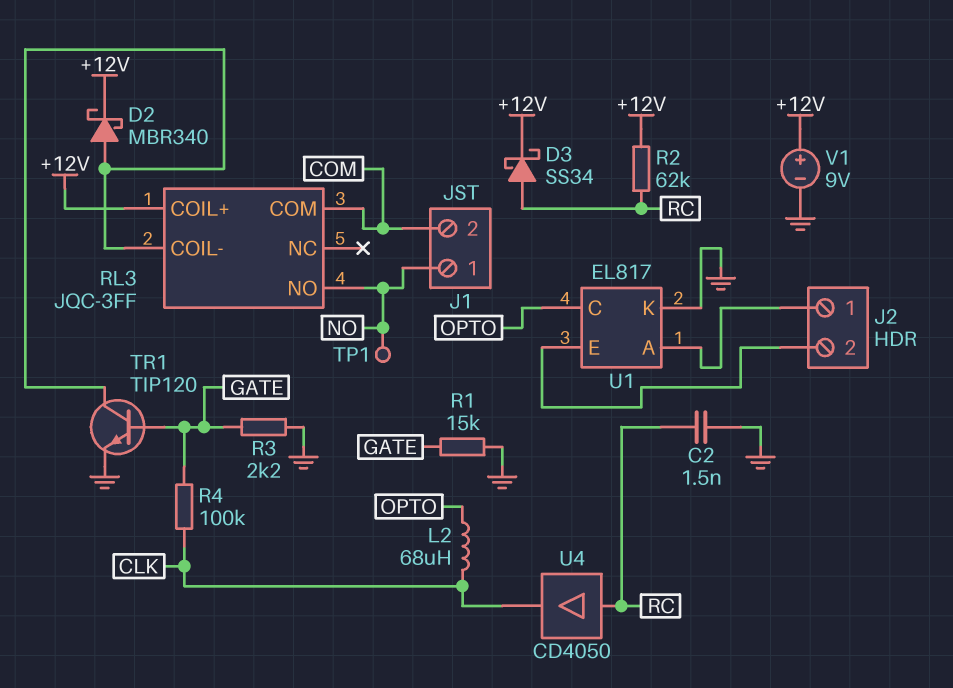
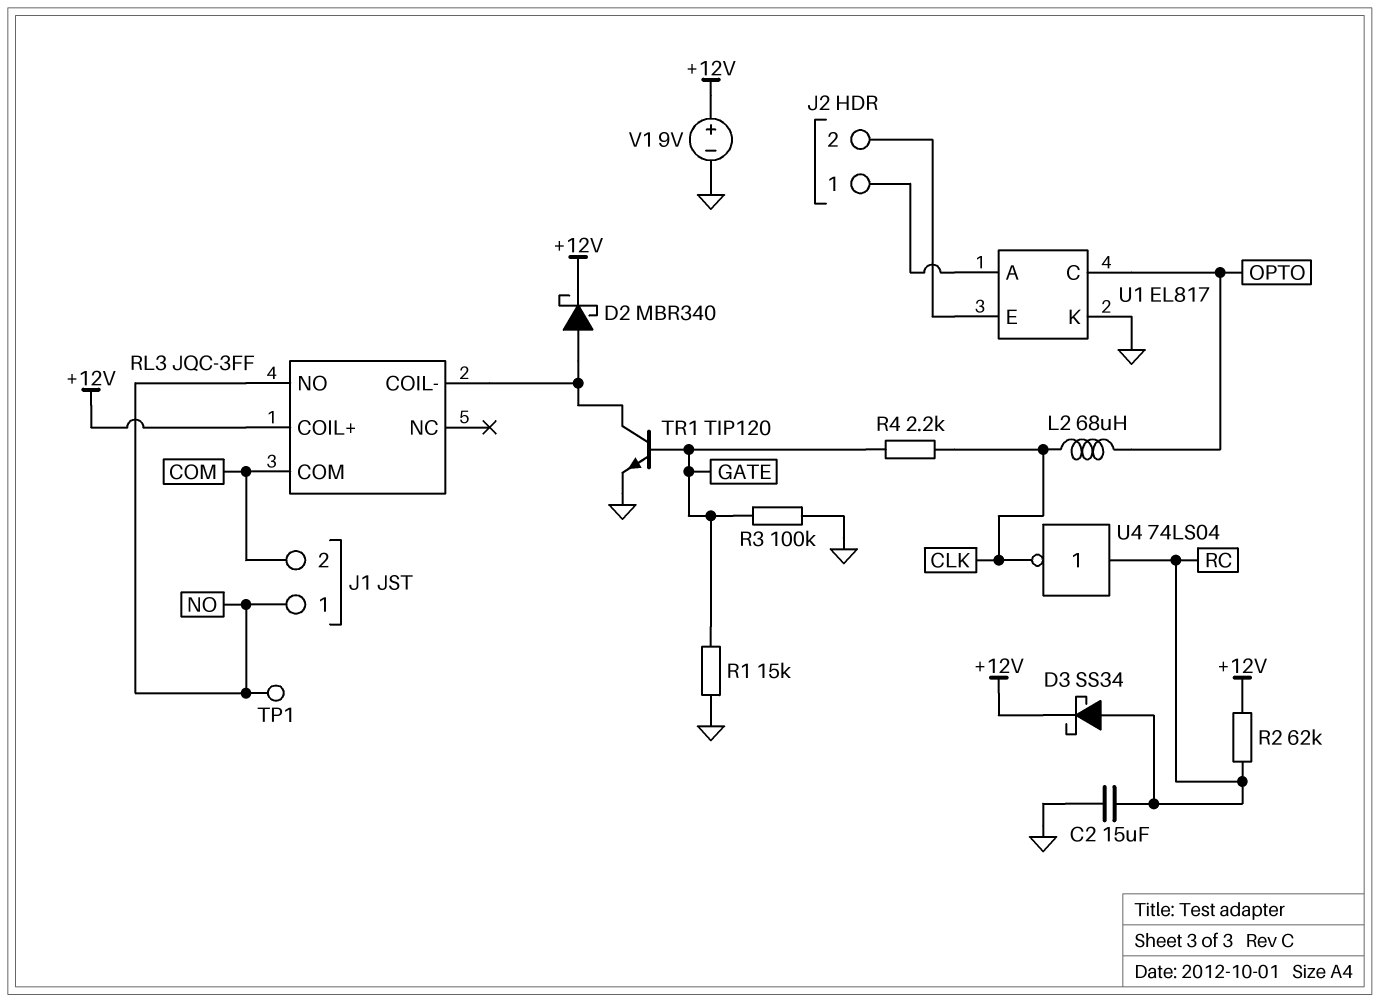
C2: 1.5nF (GND, RC) -> 15uF (GND, RC)
R3: 2.2k (GATE, GND) -> 100k (GATE, GND)
R4: 100k (CLK, GATE) -> 2.2k (CLK, GATE)
U4: buffer CD4050 (in RC, out CLK) -> NOT 74LS04 (in RC, out CLK)

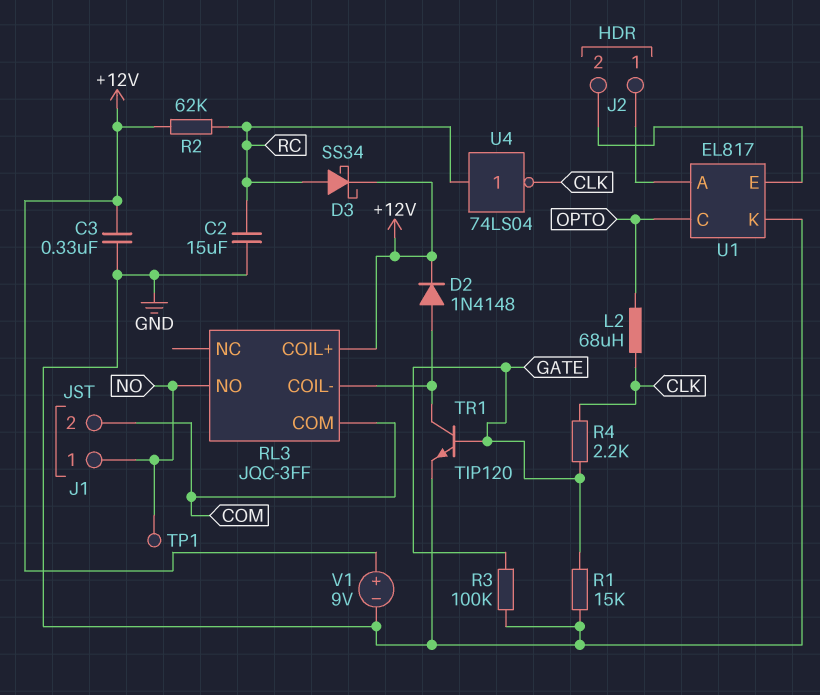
C3: none -> 330nF (+12V, GND)
D2: schottky MBR340 (A RL3/COIL-, K +12V) -> diode 1N4148 (A RL3/COIL-, K +12V)

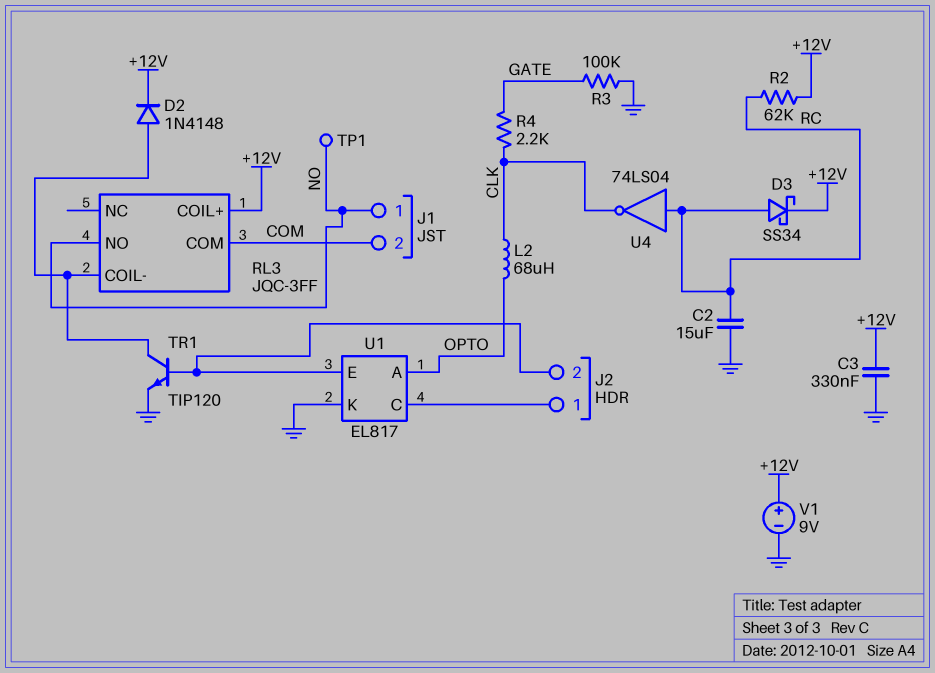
R1: 15k (GATE, GND) -> none
TR1: NPN TIP120 (B GATE, C RL3/COIL-, E GND) -> NPN TIP120 (B J2/2, C RL3/COIL-, E GND)
U1 pin A: J2/1 -> OPTO
U1 pin C: OPTO -> J2/1

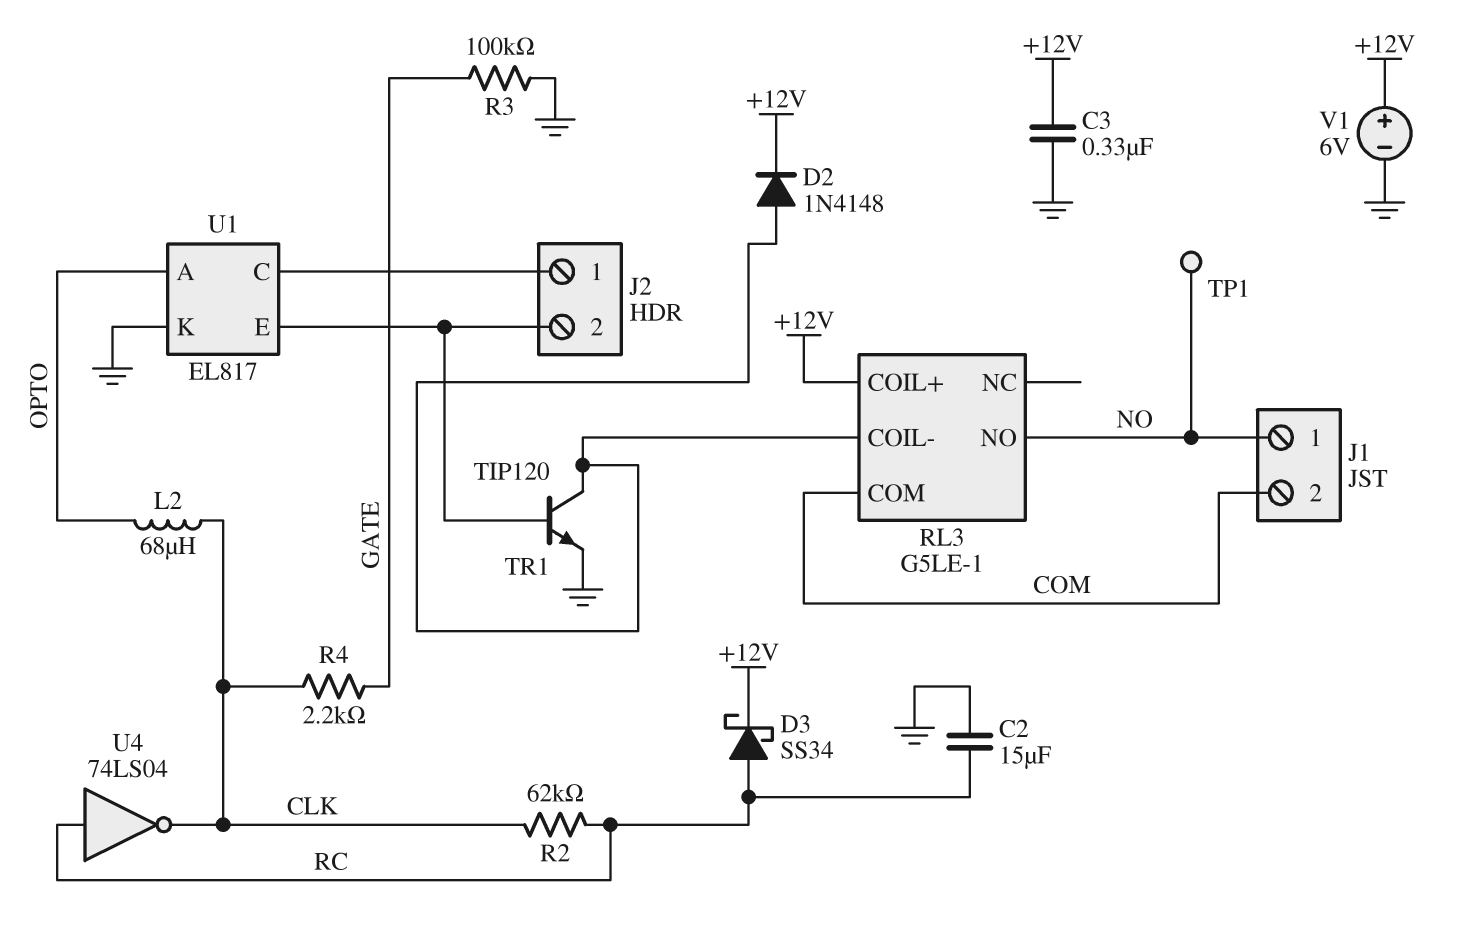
R2: 62k (+12V, RC) -> 62k (CLK, RC)
RL3: JQC-3FF -> G5LE-1
V1: 9V (plus +12V, minus GND) -> 6V (plus +12V, minus GND)

